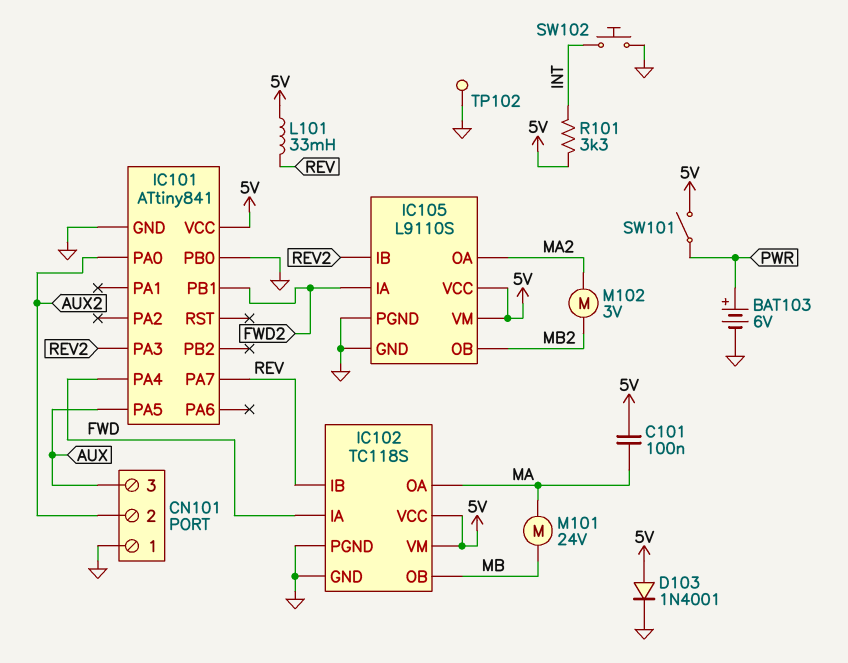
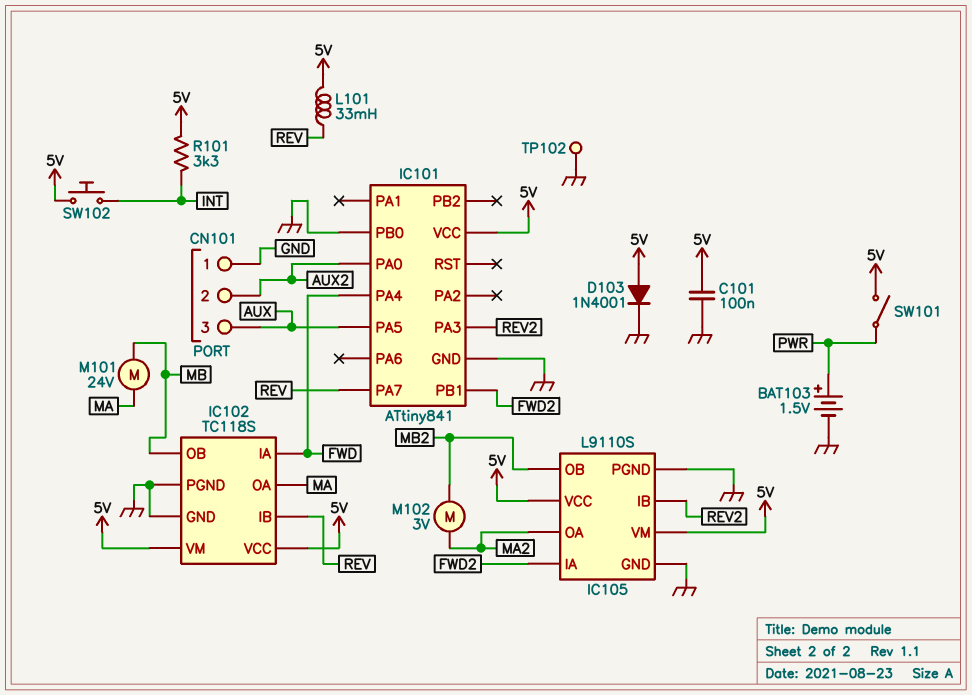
BAT103: 6V (plus PWR, minus GND) -> 1.5V (plus PWR, minus GND)
C101: 100nF (5V, MA) -> 100nF (5V, GND)
SW102: button (GND, INT) -> button (5V, INT)

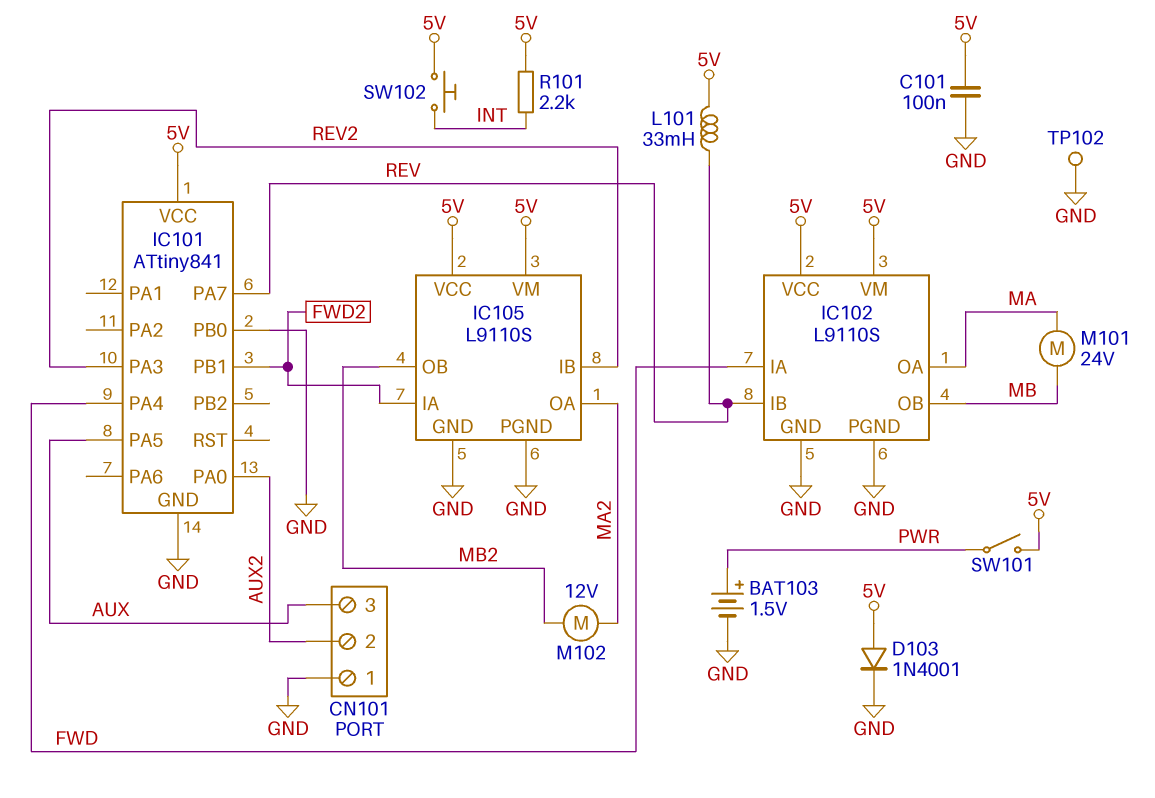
IC102: TC118S -> L9110S
M102: motor 3V (MA2, MB2) -> motor 12V (MA2, MB2)
R101: 3.3k (5V, INT) -> 2.2k (5V, INT)

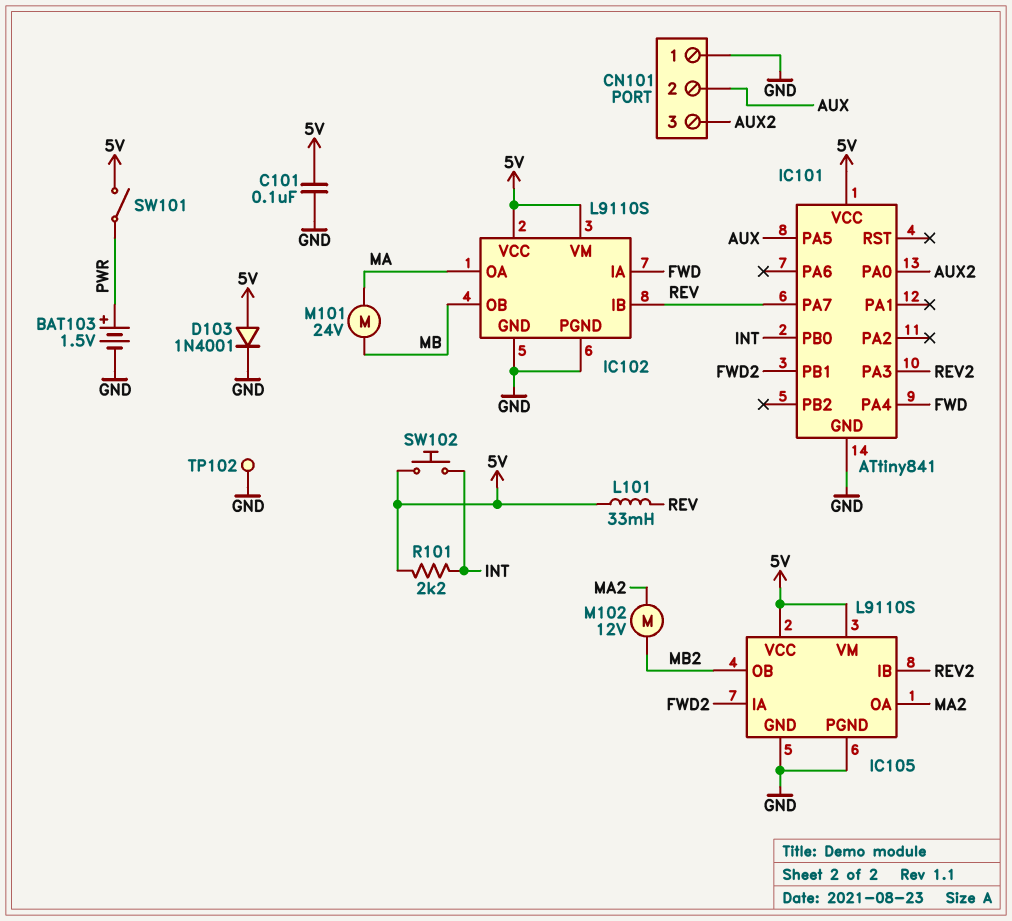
CN101 pin 2: AUX2 -> AUX
CN101 pin 3: AUX -> AUX2
IC101 pin PB0: GND -> INT

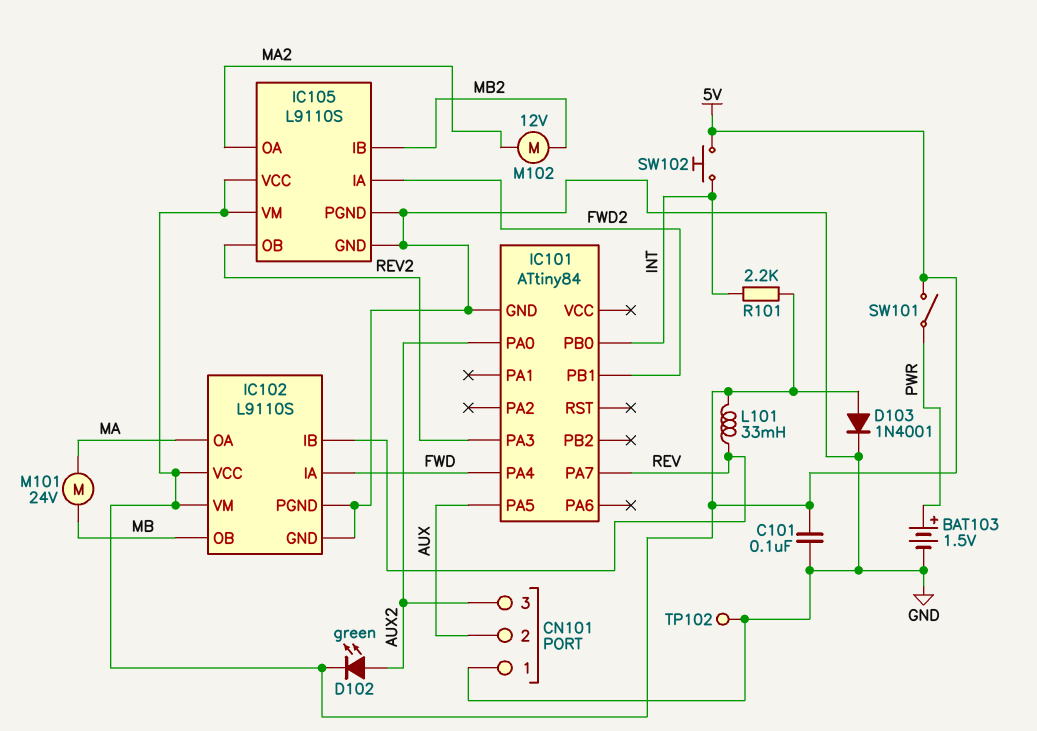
D102: none -> LED green (A AUX2, K 5V)
IC101: ATtiny841 -> ATtiny84
IC101 pin VCC: 5V -> none
IC105 pin IB: REV2 -> MB2
IC105 pin OB: MB2 -> REV2

